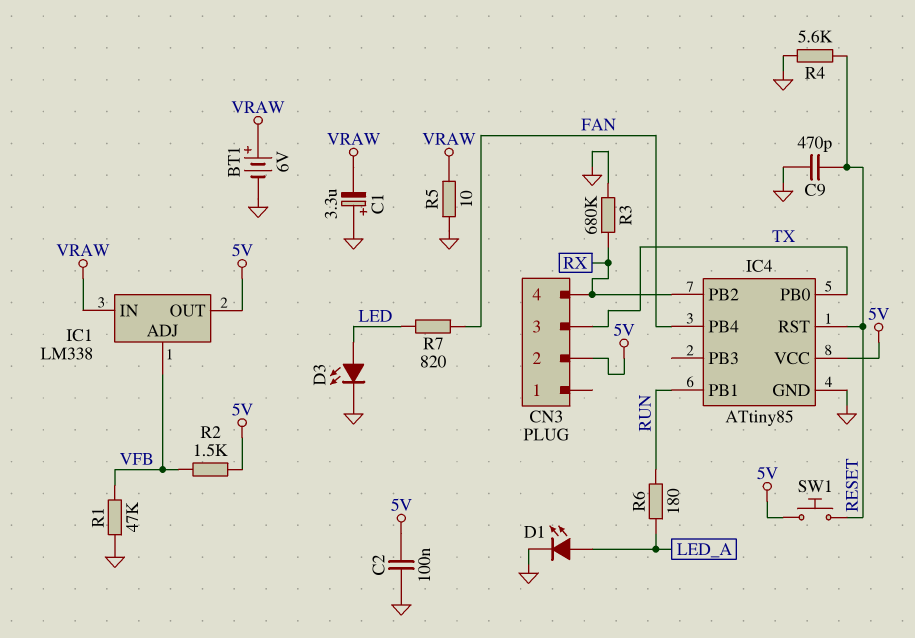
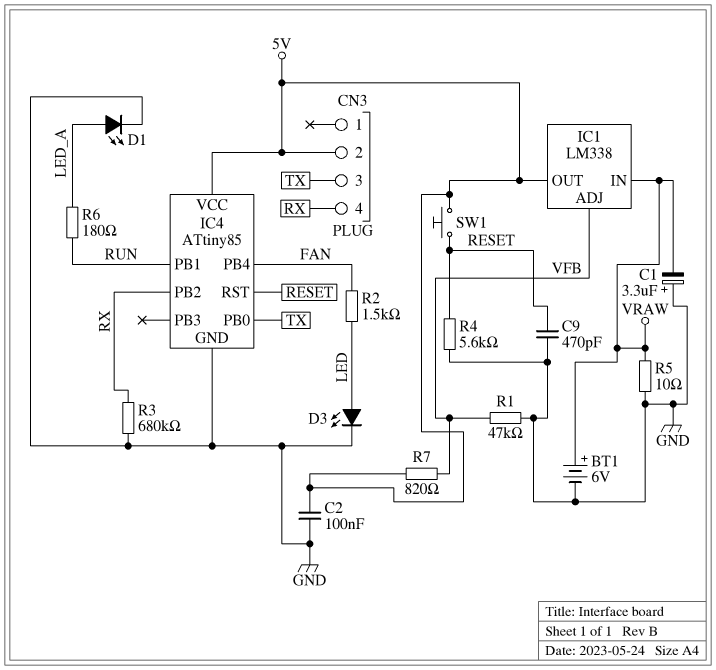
R2: 1.5k (5V, VFB) -> 1.5k (FAN, LED)
R7: 820 (FAN, LED) -> 820 (5V, VFB)

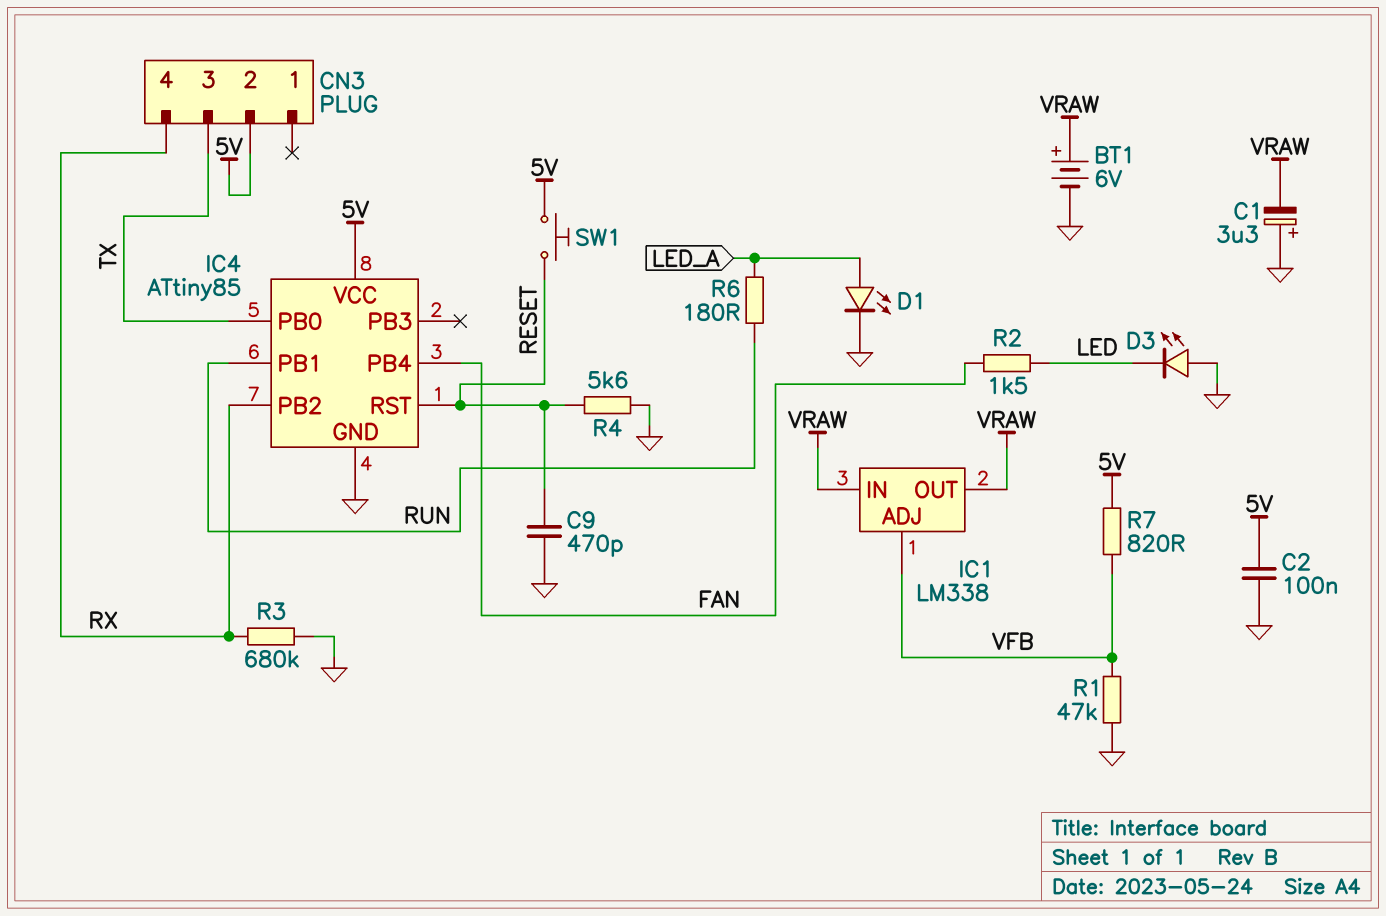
D3: LED (A LED, K GND) -> LED (A GND, K LED)
IC1 pin OUT: 5V -> VRAW
R5: 10 (GND, VRAW) -> none

